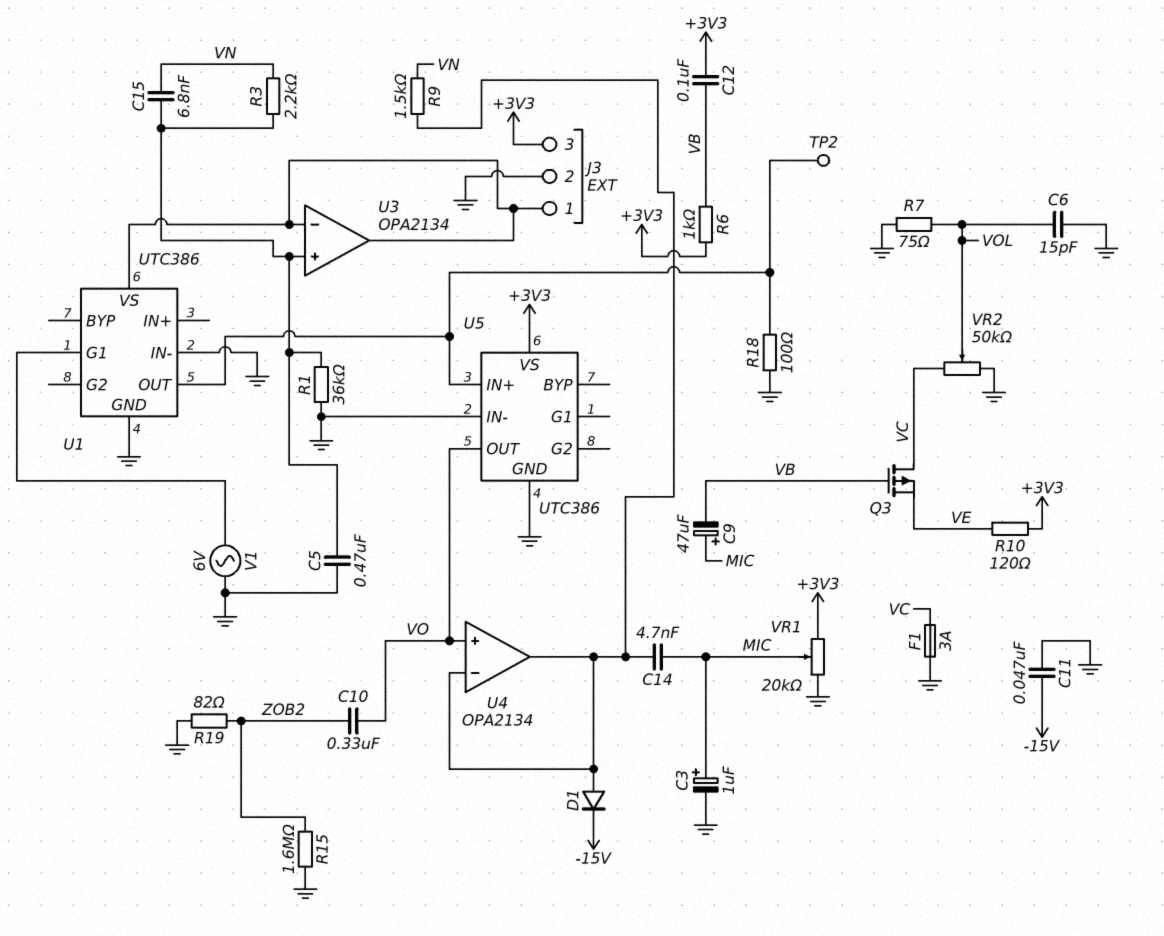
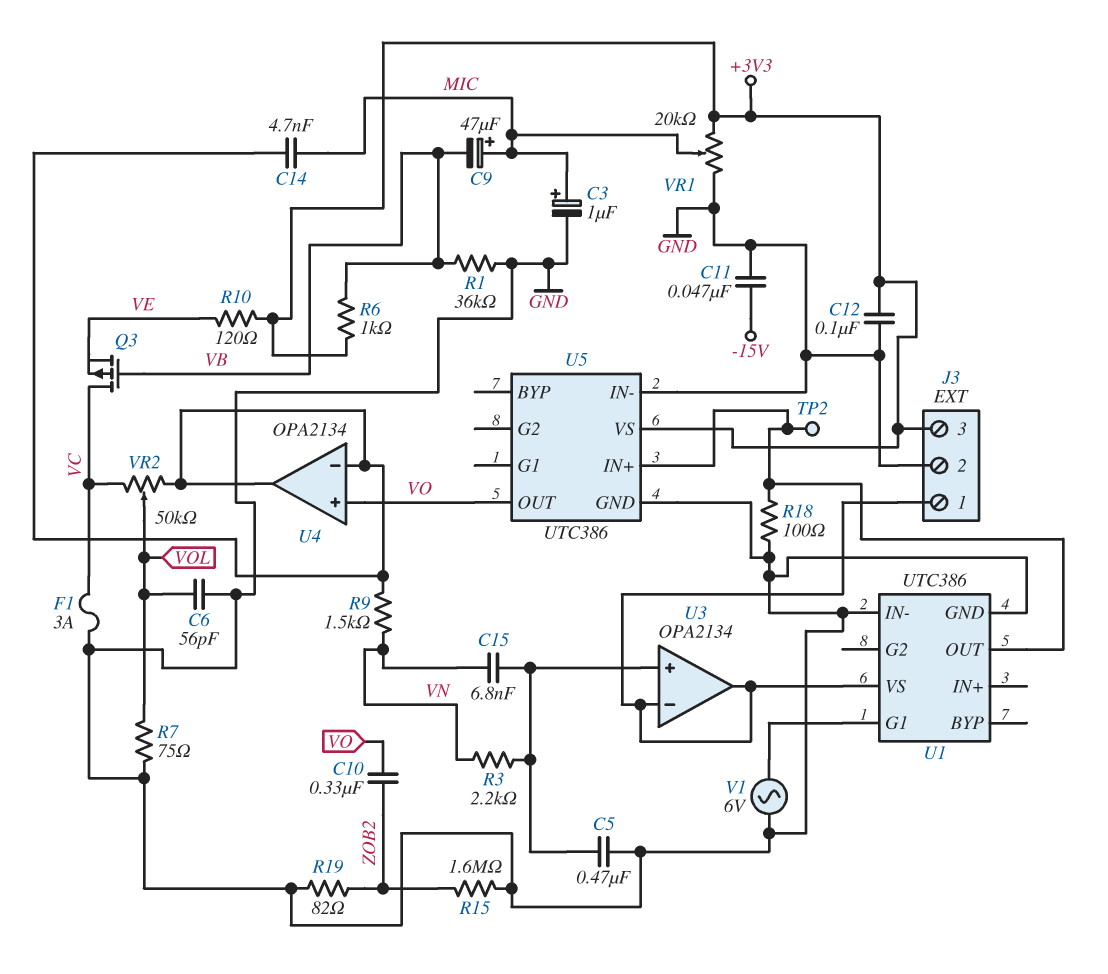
C6: 15pF (GND, VOL) -> 56pF (GND, VOL)
C12: 100nF (+3V3, VB) -> 100nF (+3V3, GND)
D1: diode (A U4/in-, K -15V) -> none
R1: 36k (GND, U3/in+) -> 36k (GND, VB)
VR2: 50k (GND, VC, wiper VOL) -> 50k (U4/in-, VC, wiper VOL)

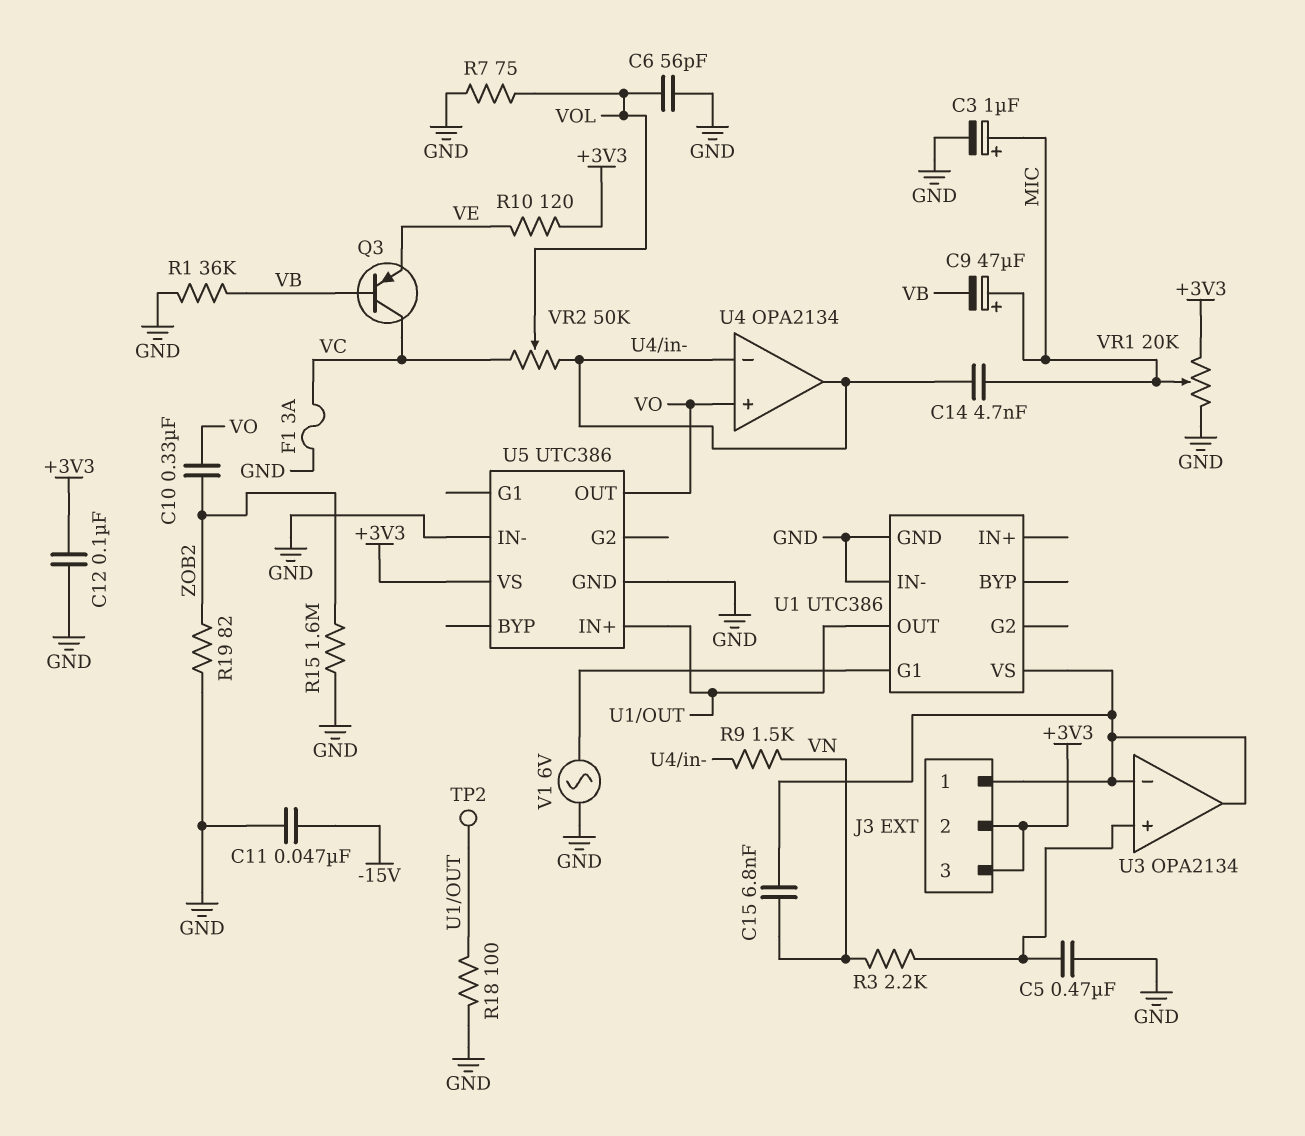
C15: 6.8nF (U3/in+, VN) -> 6.8nF (J3/1, VN)
J3 pin 2: GND -> +3V3
Q3: PMOS (G VB, D VC, S VE) -> PNP (B VB, C VC, E VE)
R6: 1k (+3V3, VB) -> none

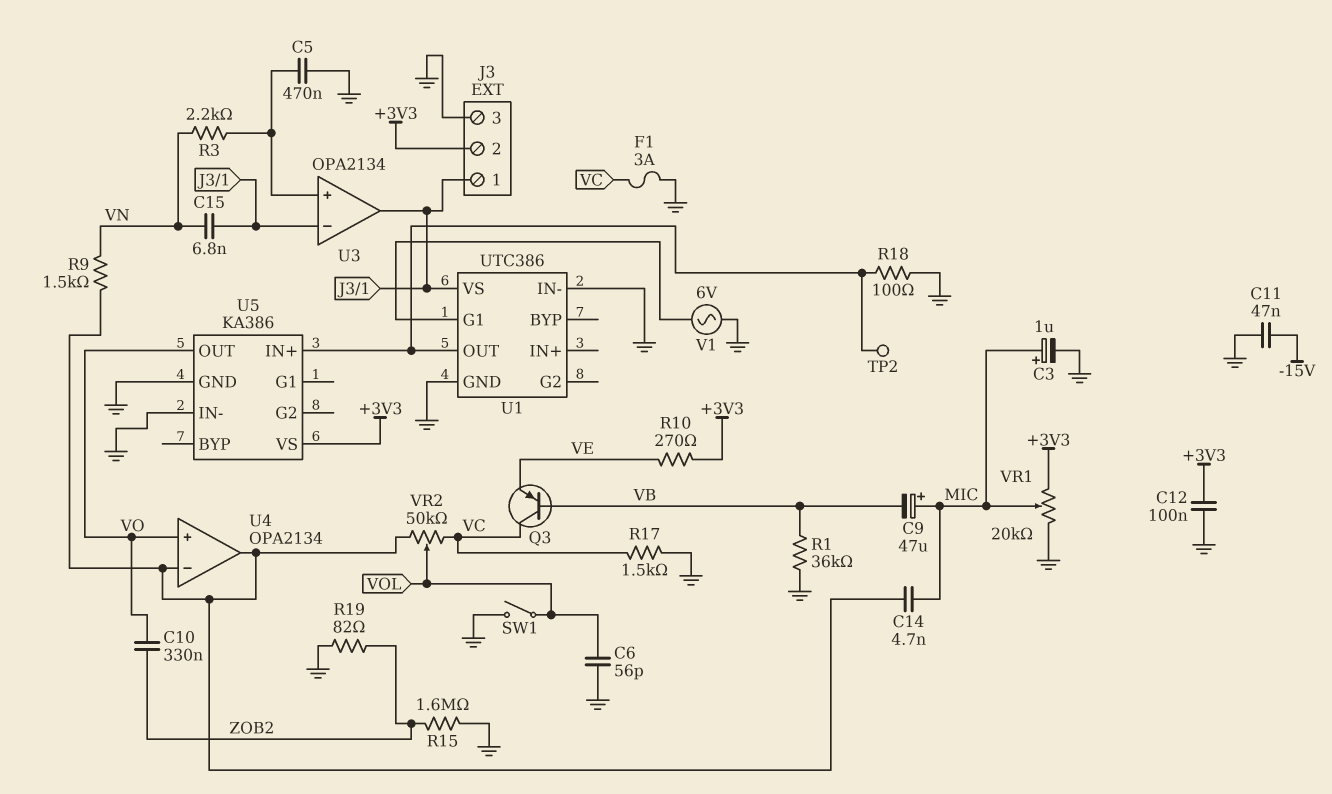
J3 pin 3: +3V3 -> GND
R7: 75 (GND, VOL) -> none
R10: 120 (+3V3, VE) -> 270 (+3V3, VE)
R17: none -> 1.5k (GND, VC)
SW1: none -> switch (GND, VOL)
U5: UTC386 -> KA386

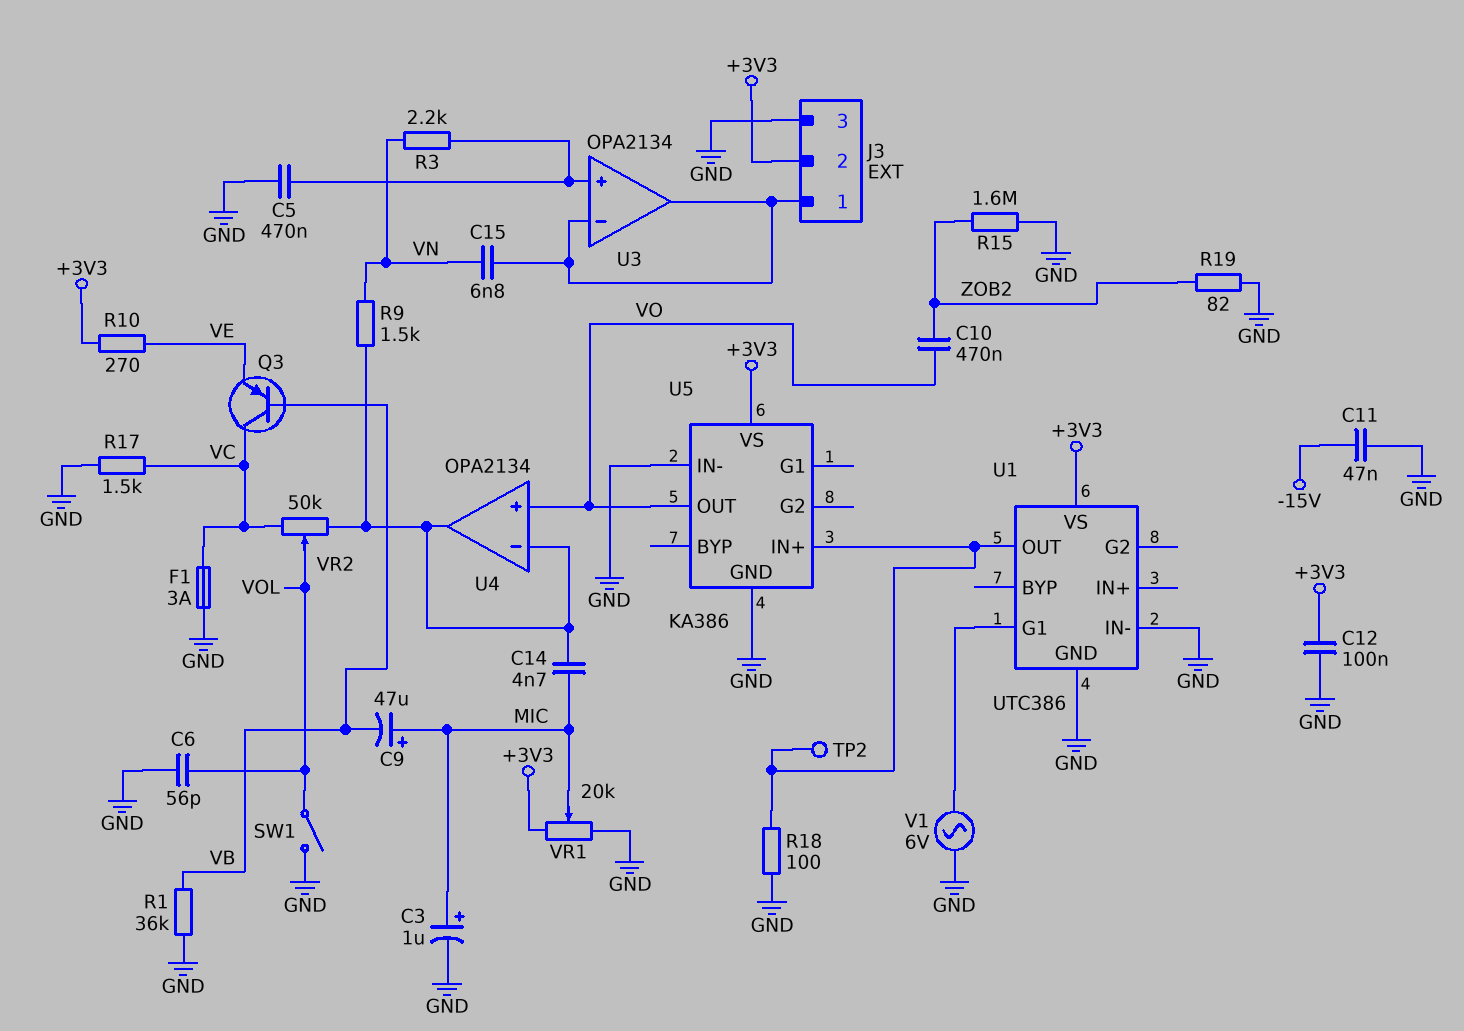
C10: 330nF (VO, ZOB2) -> 470nF (VO, ZOB2)
U1 pin VS: J3/1 -> +3V3

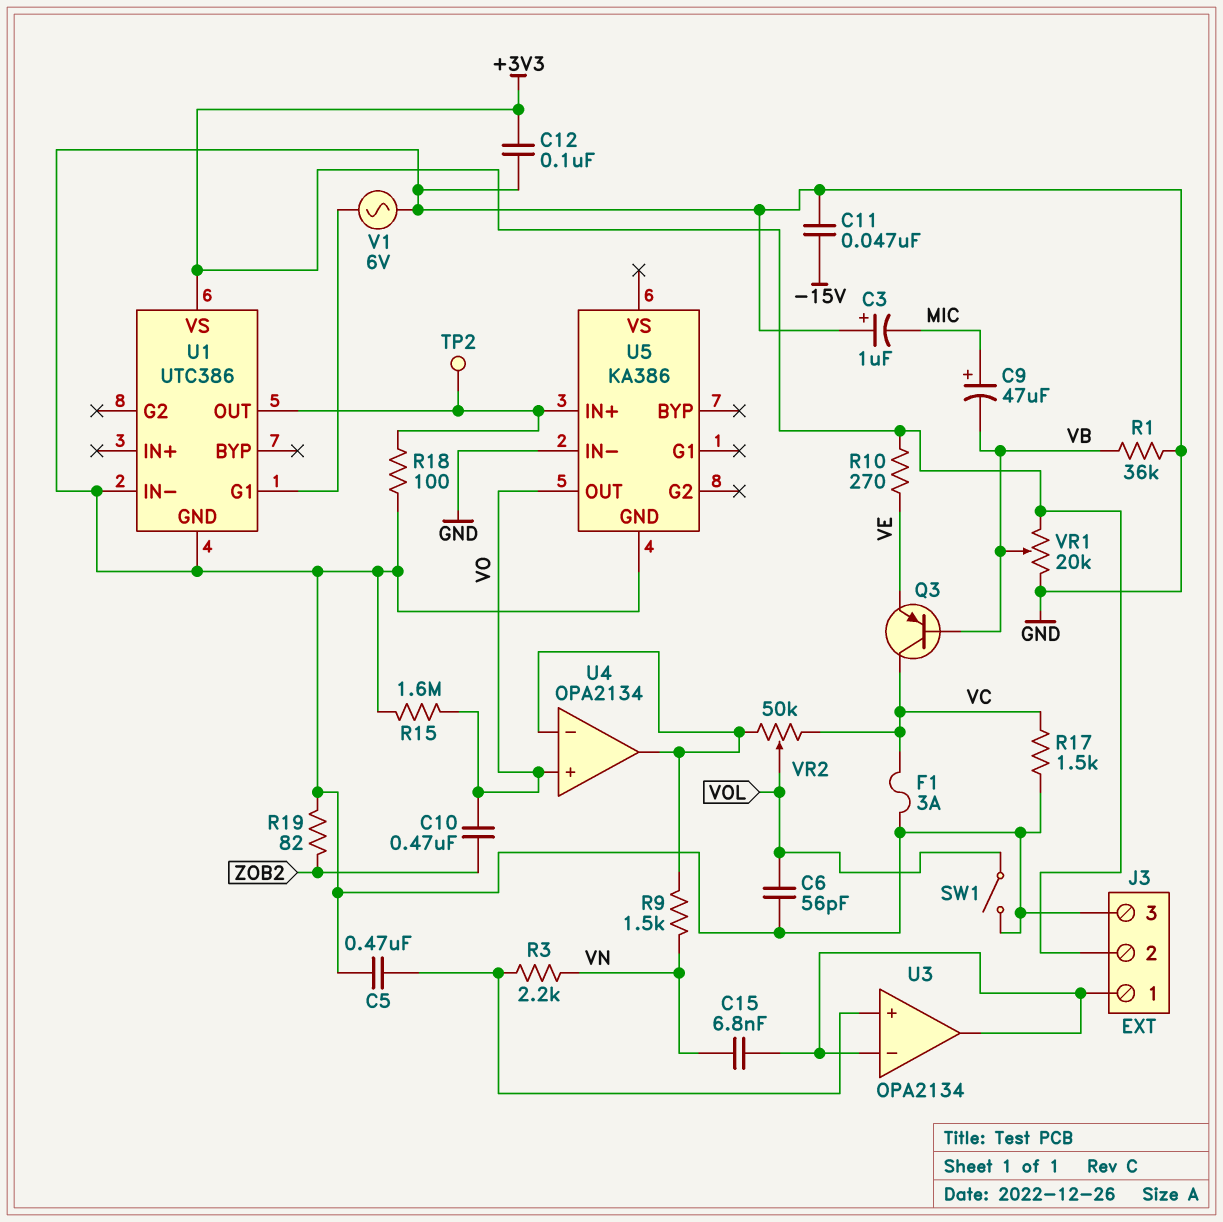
C3: 1uF (plus MIC, minus GND) -> 1uF (plus GND, minus MIC)
C14: 4.7nF (MIC, U4/in-) -> none
R15: 1.6M (GND, ZOB2) -> 1.6M (GND, VO)
U5 pin VS: +3V3 -> none
VR1: 20k (+3V3, GND, wiper MIC) -> 20k (+3V3, GND, wiper VB)

